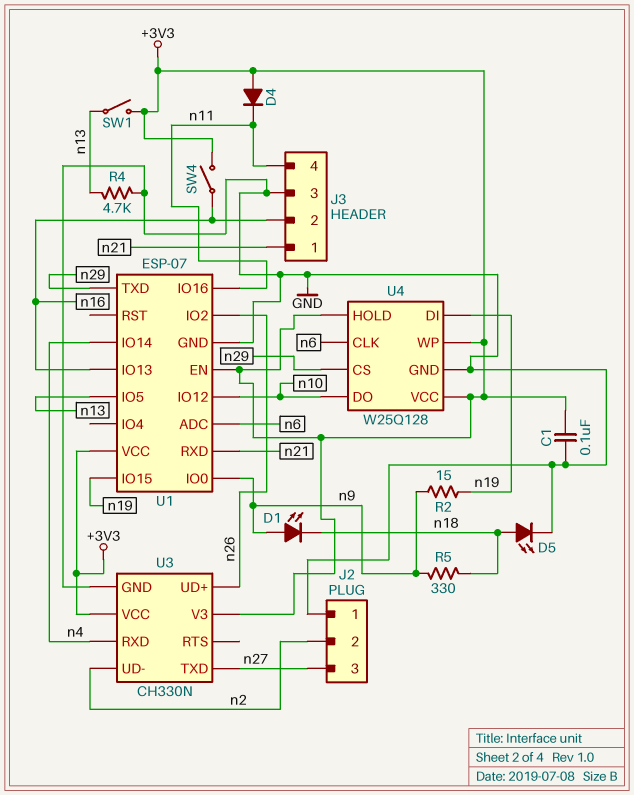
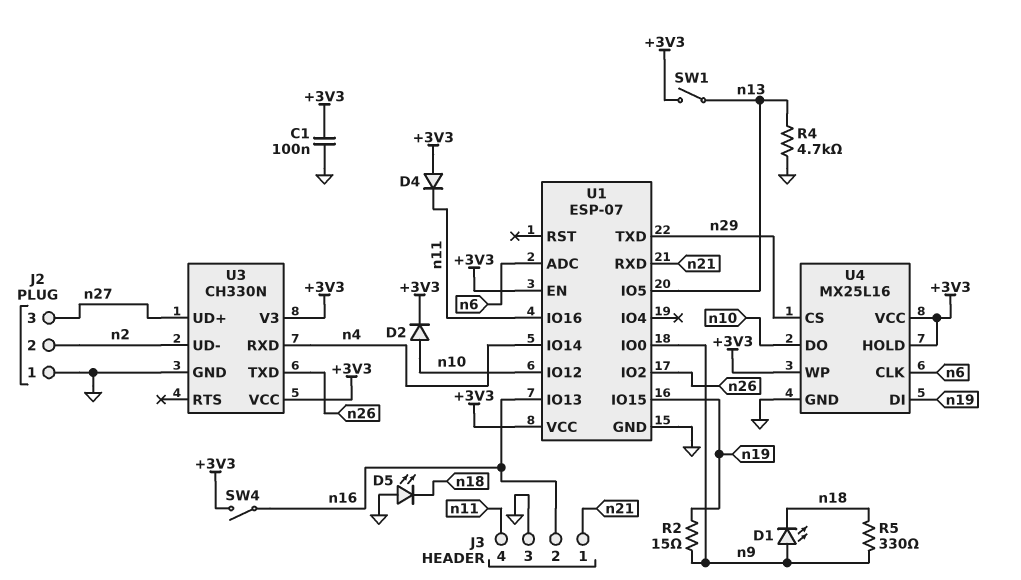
D2: none -> diode (A n10, K +3V3)
D5: LED (A n18, K GND) -> LED (A GND, K n18)
U3 pin TXD: n27 -> n26
U3 pin UD+: n26 -> n27
U4: W25Q128 -> MX25L16

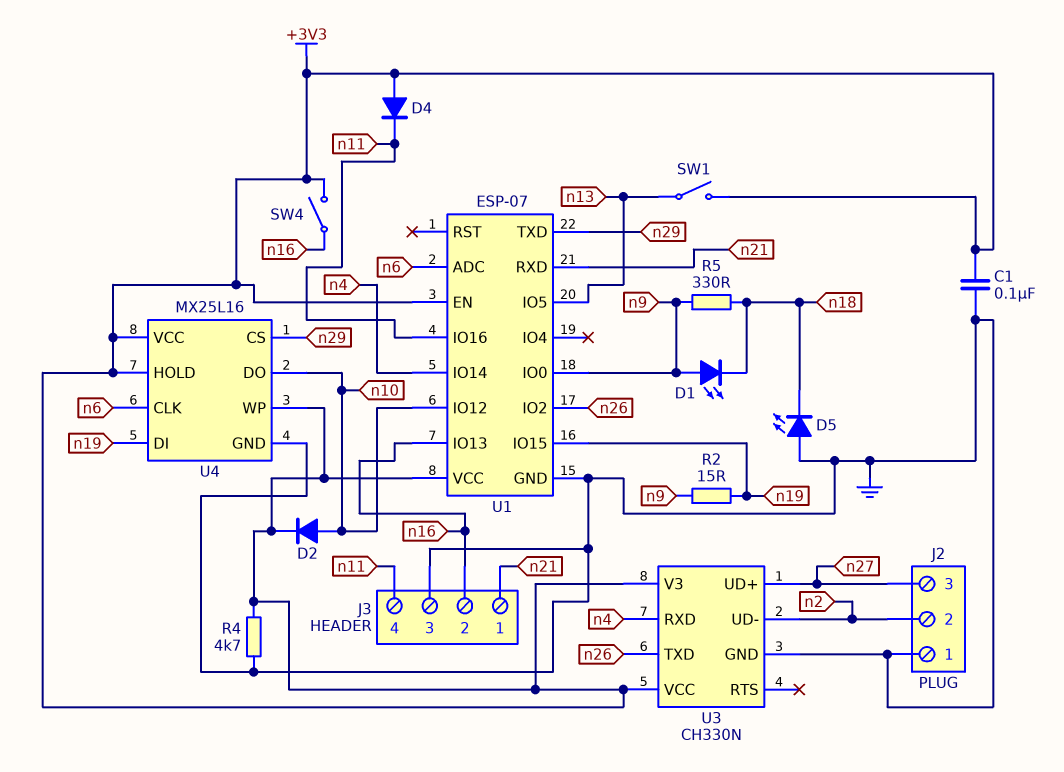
R4: 4.7k (GND, n13) -> 4.7k (+3V3, GND)

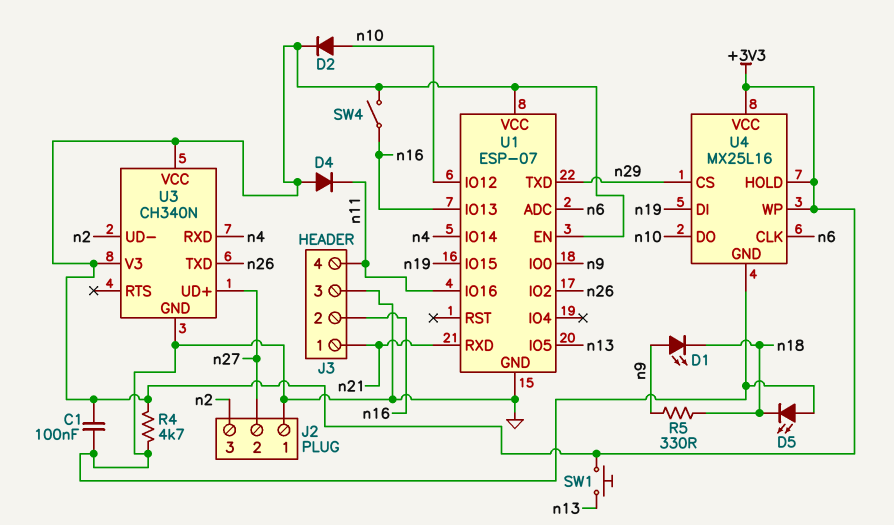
J2 pin 2: n2 -> n27
J2 pin 3: n27 -> n2
R2: 15 (n9, n19) -> none
SW1: switch (+3V3, n13) -> button (+3V3, n13)
U3: CH330N -> CH340N

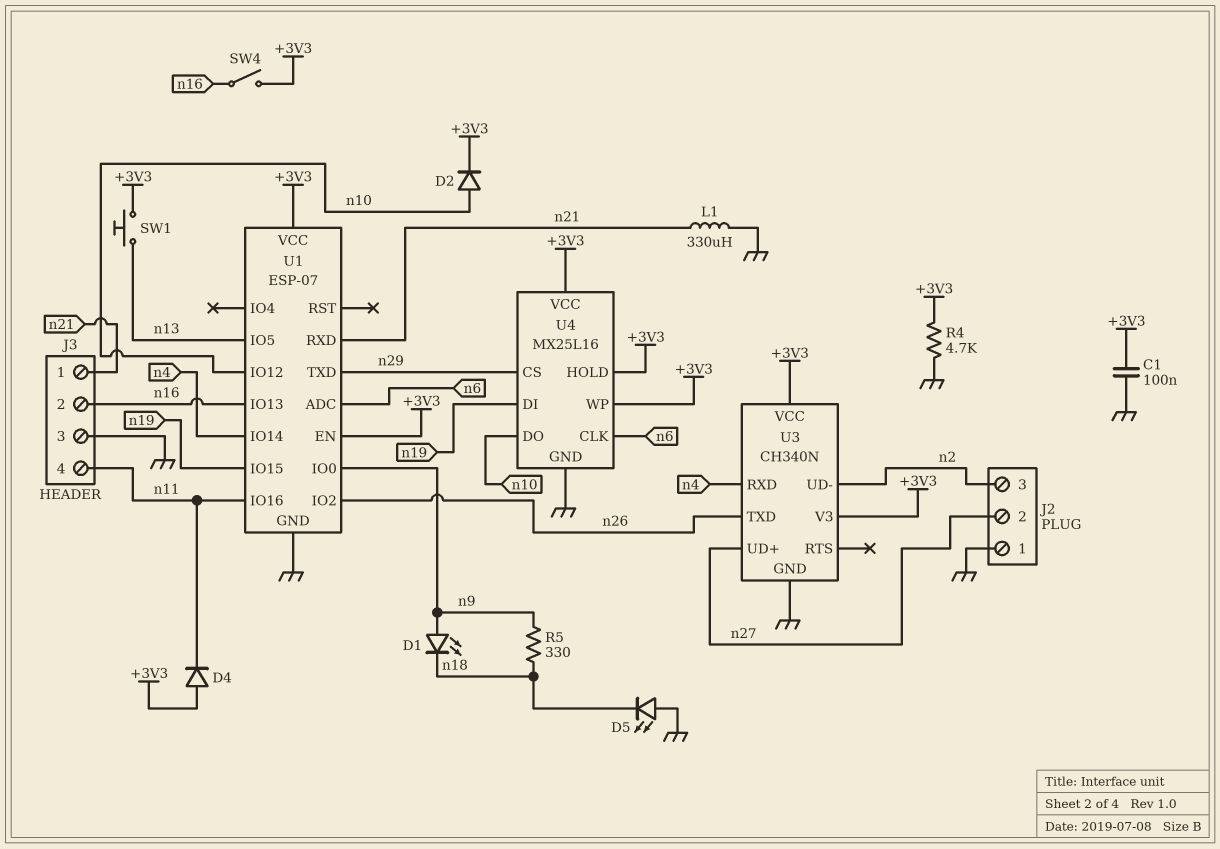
L1: none -> 330uH (GND, n21)

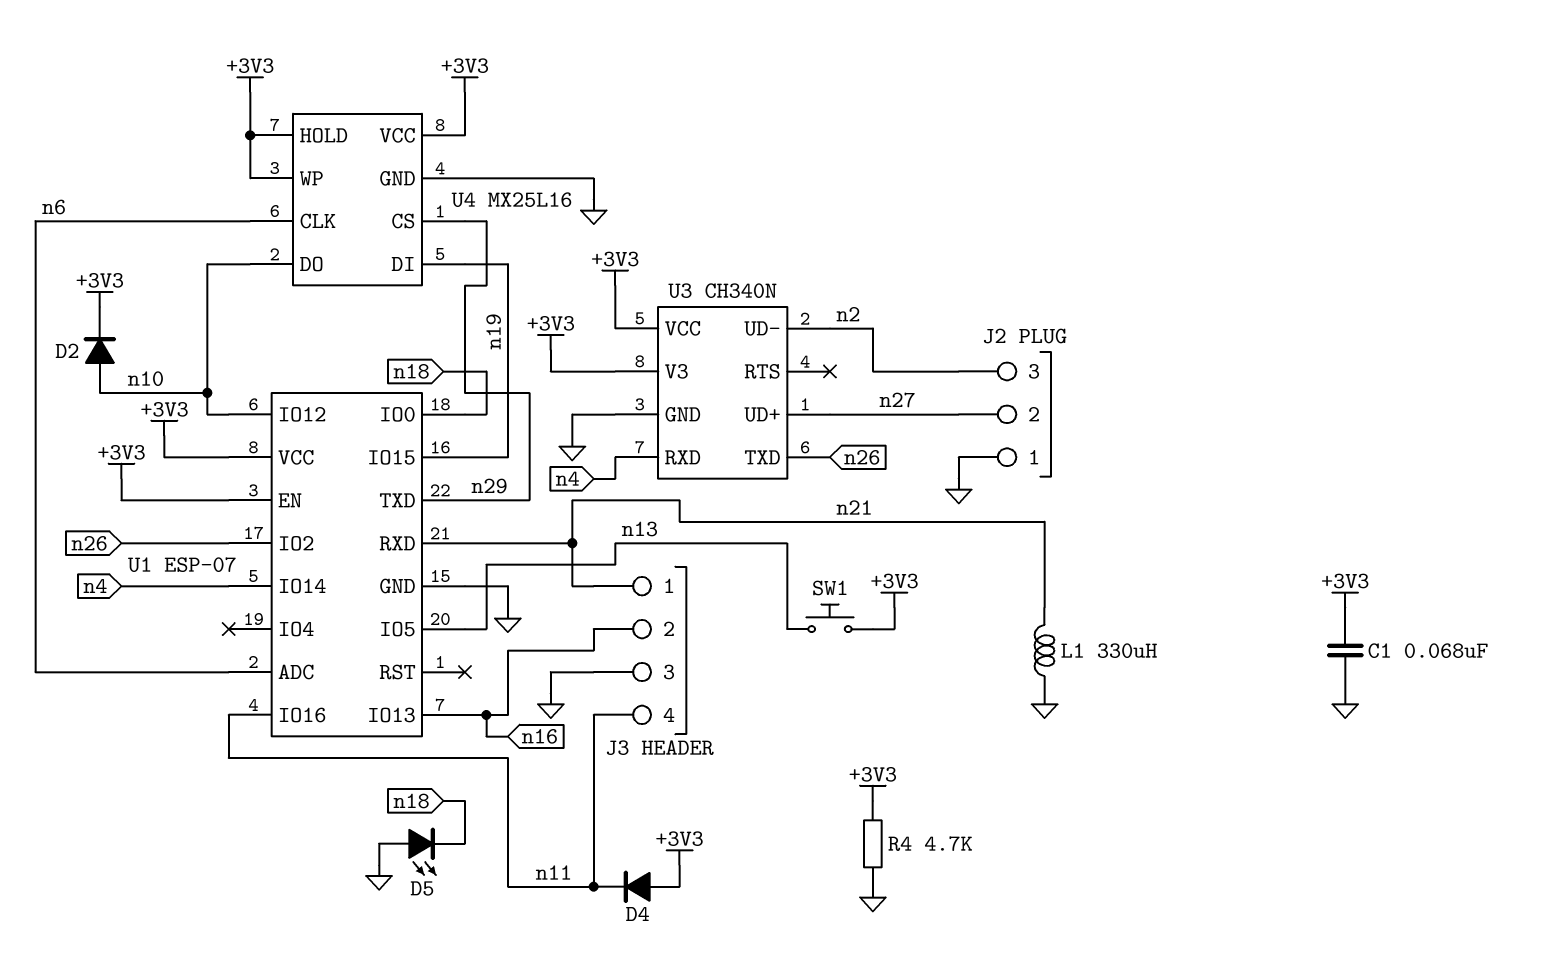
C1: 100nF (+3V3, GND) -> 68nF (+3V3, GND)
D1: LED (A n9, K n18) -> none
R5: 330 (n9, n18) -> none
SW4: switch (+3V3, n16) -> none
U1 pin IO0: n9 -> n18

